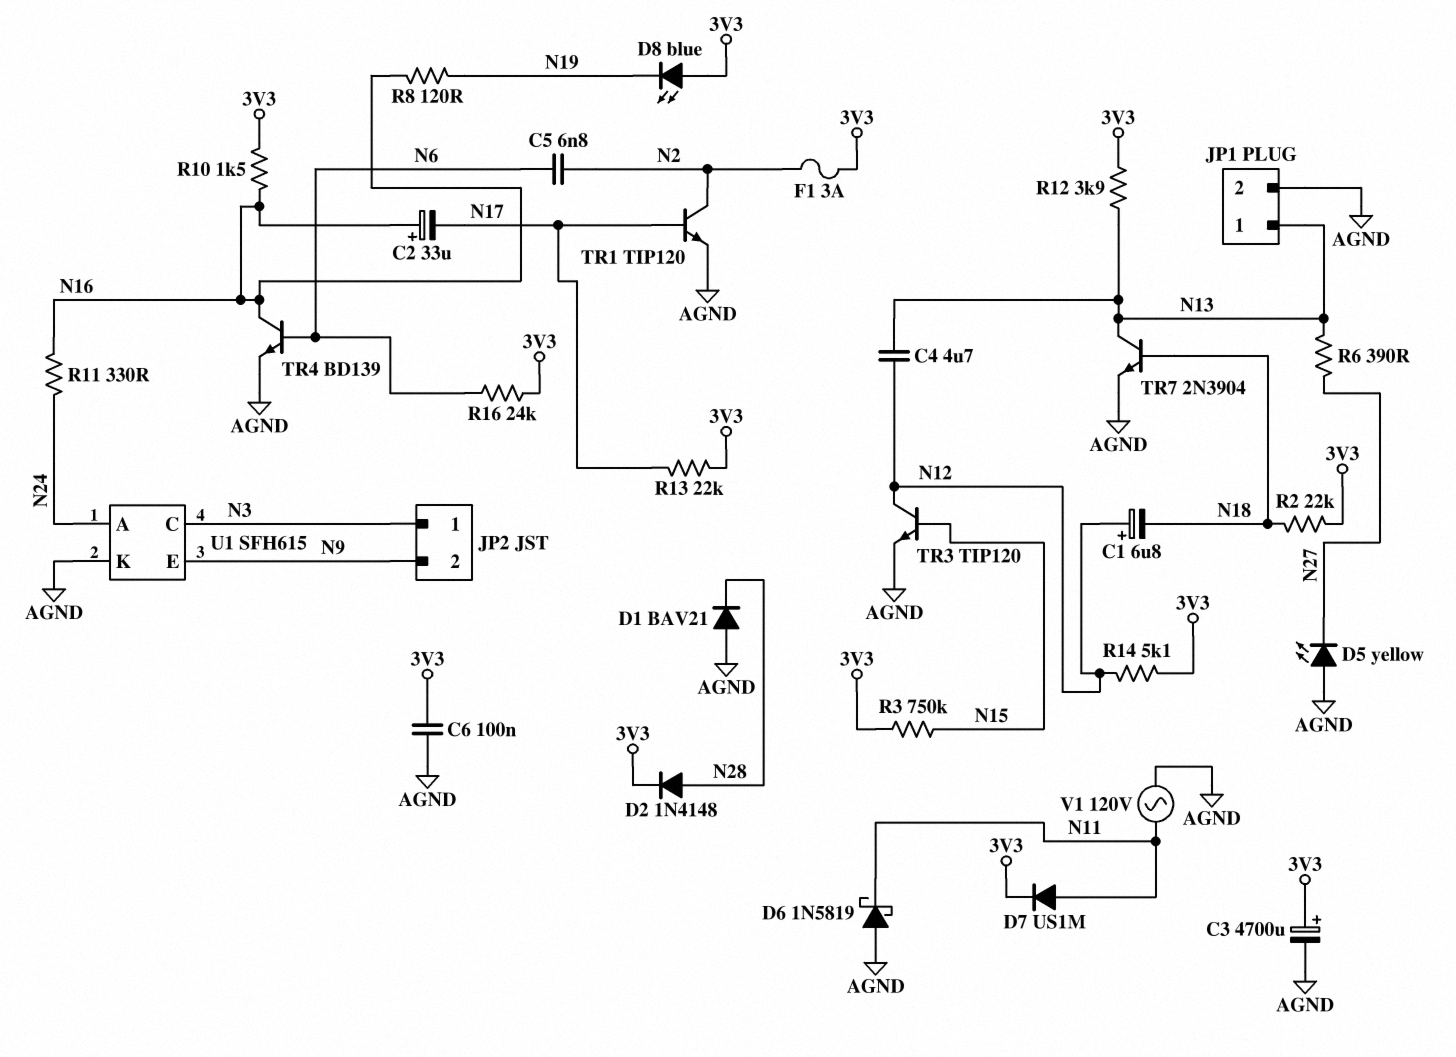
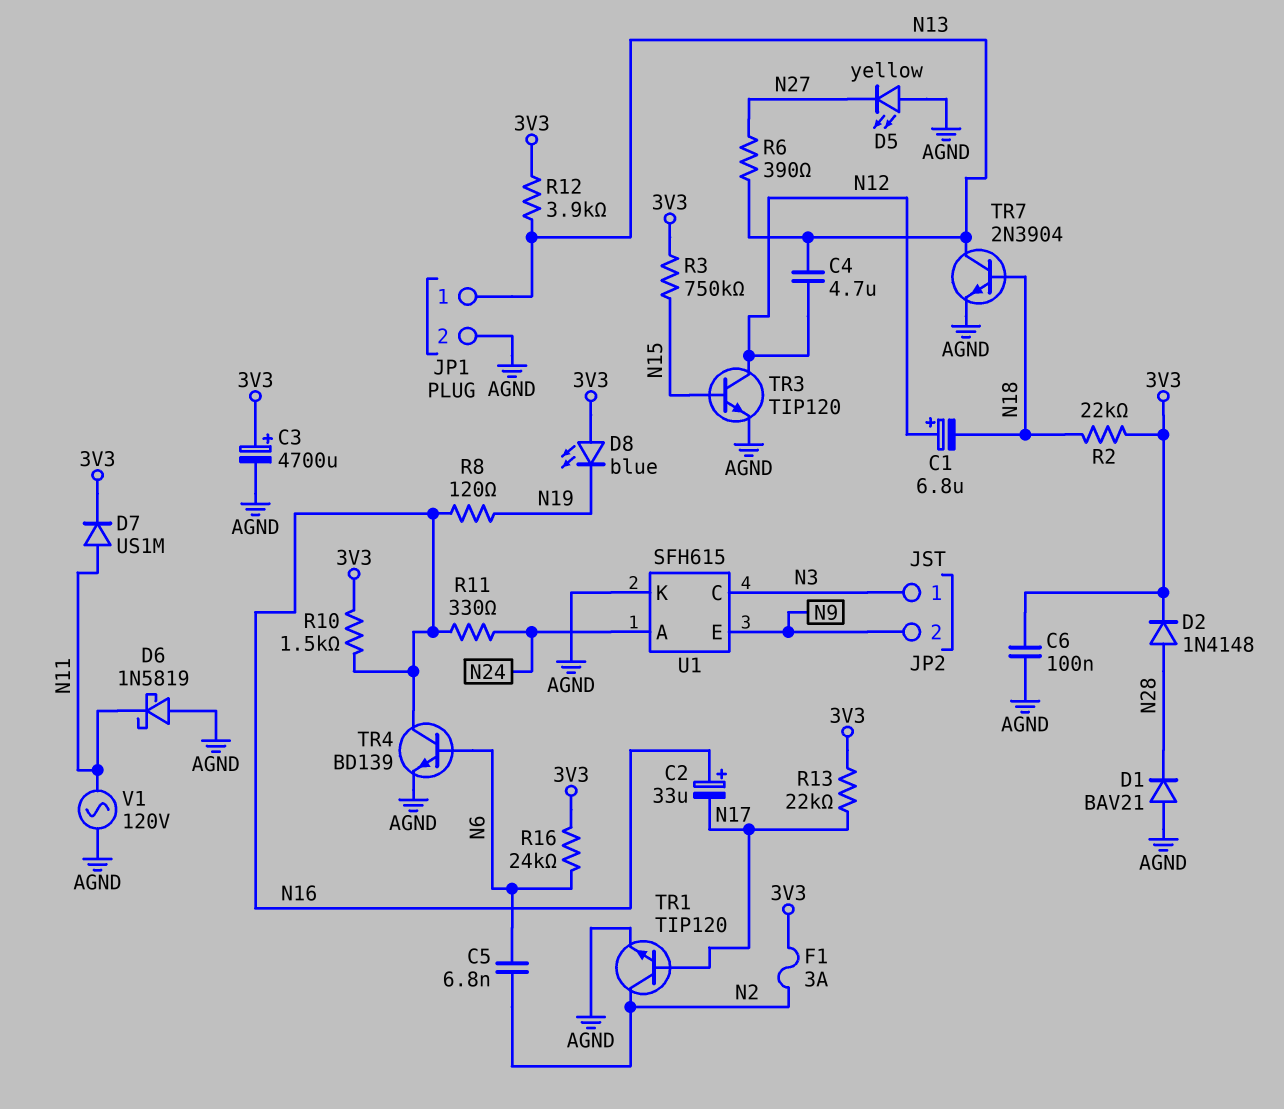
R14: 5.1k (3V3, N12) -> none

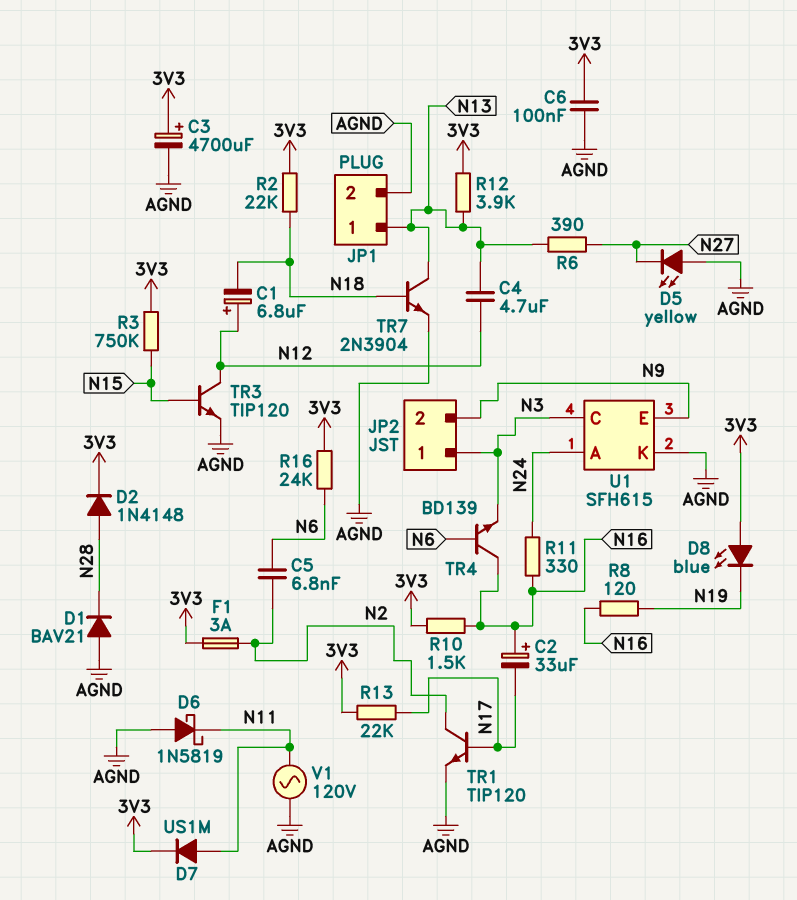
TR4: NPN BD139 (B N6, C N16, E AGND) -> NPN BD139 (B N6, C N16, E N3)

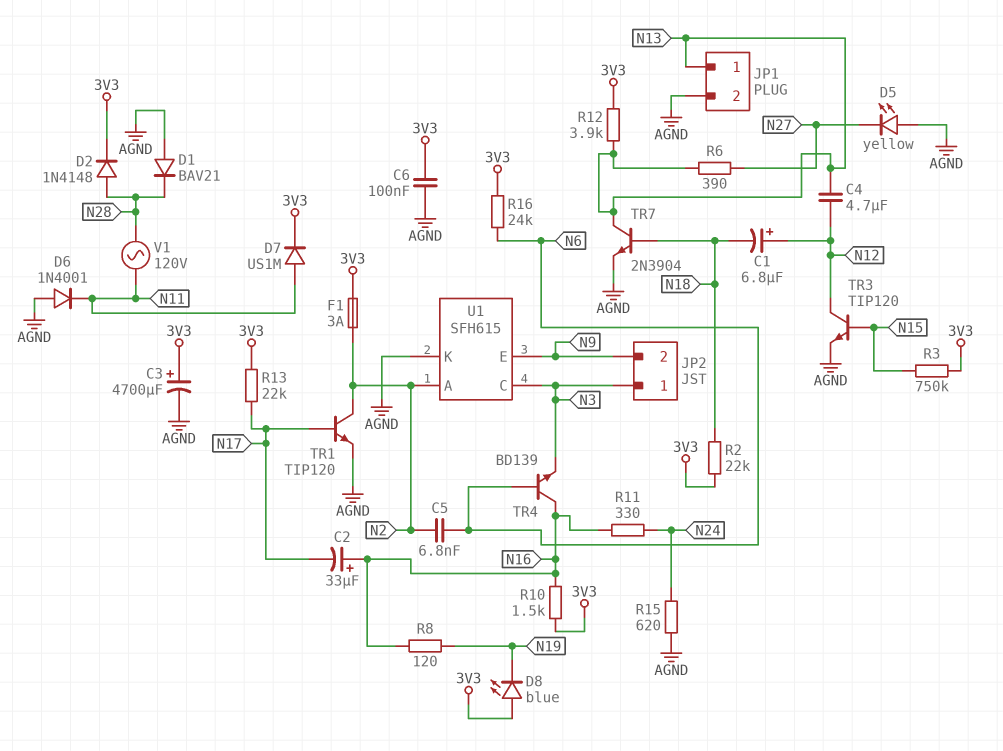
D6: schottky 1N5819 (A AGND, K N11) -> diode 1N4001 (A AGND, K N11)
R15: none -> 620 (AGND, N24)
U1 pin A: N24 -> N2
V1: AC 120V (AGND, N11) -> AC 120V (N11, N28)

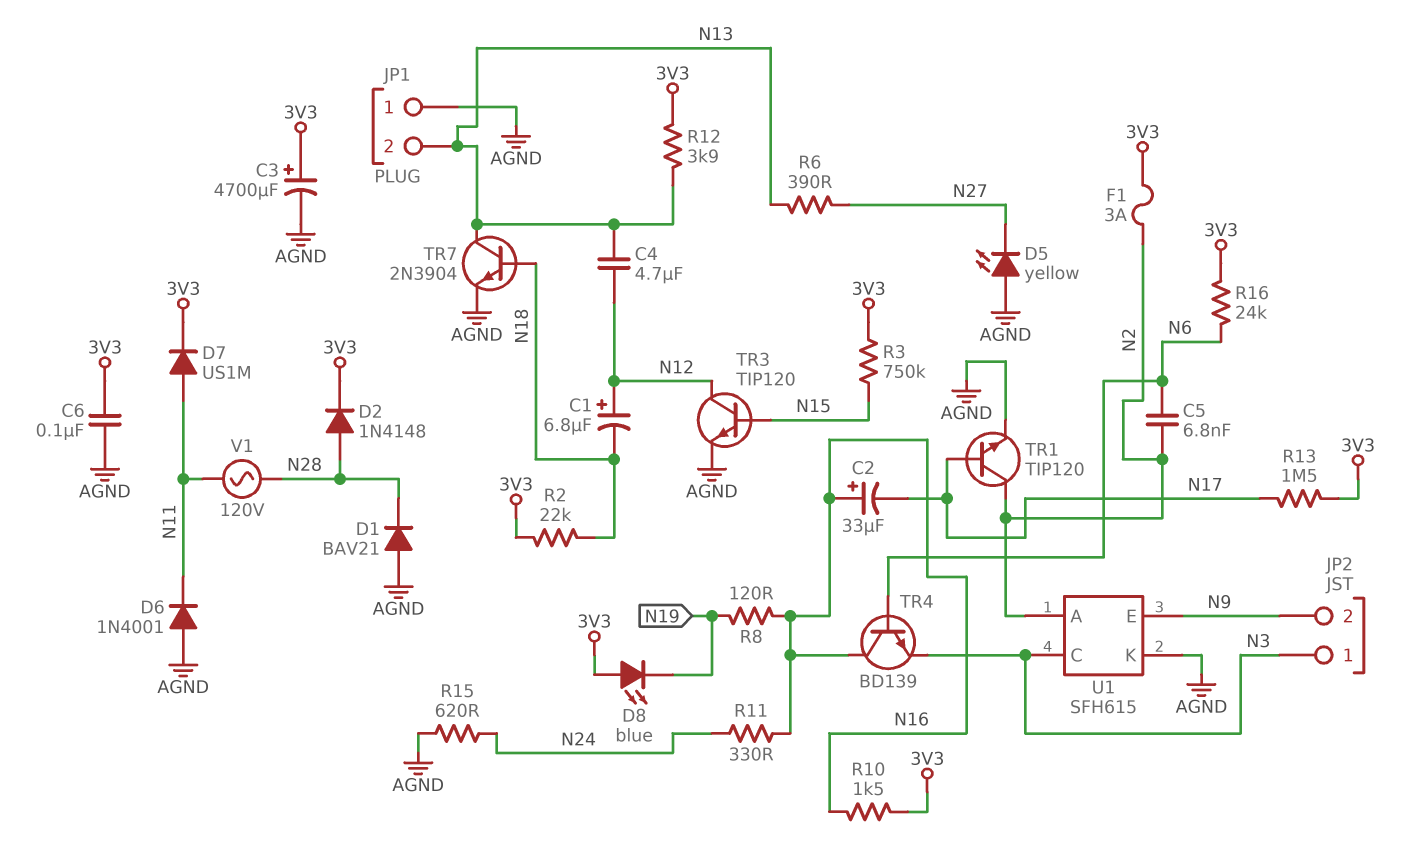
JP1 pin 1: N13 -> AGND
JP1 pin 2: AGND -> N13
R13: 22k (3V3, N17) -> 1.5M (3V3, N17)

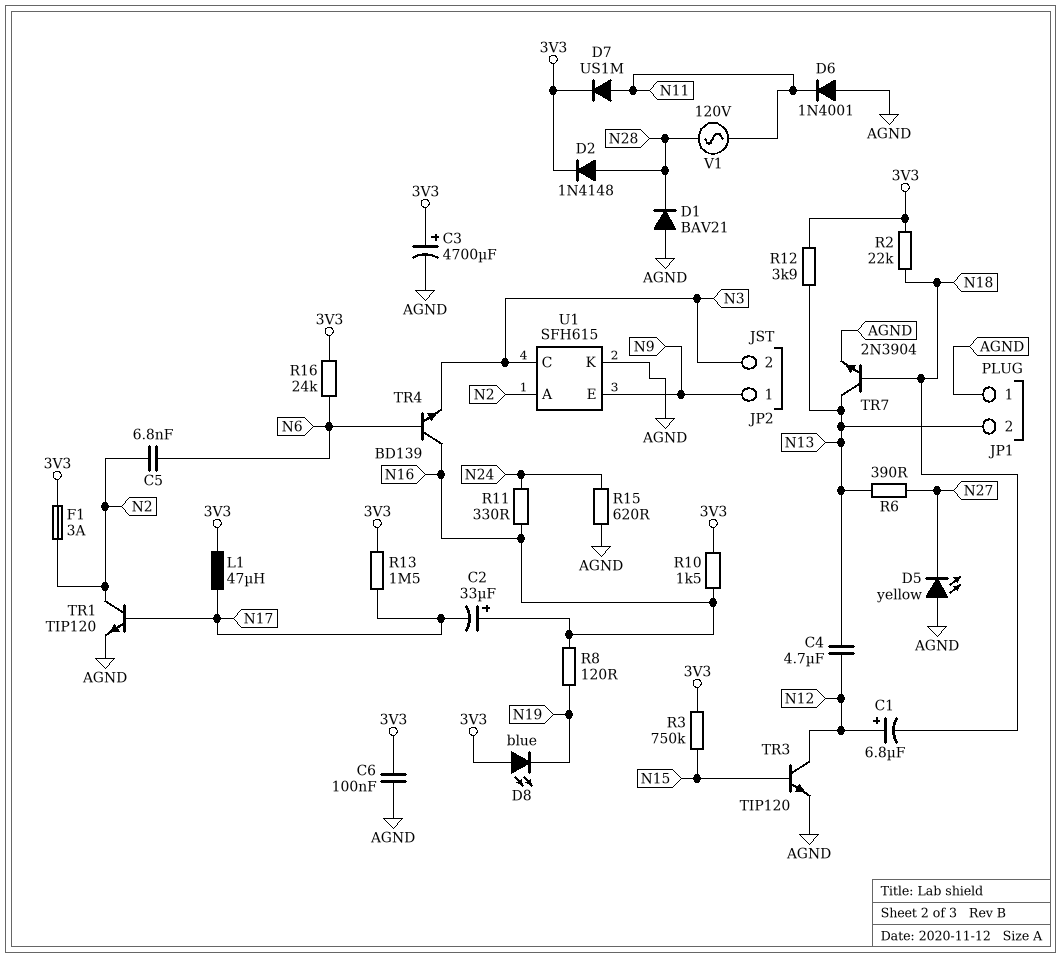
JP2 pin 1: N3 -> N9
JP2 pin 2: N9 -> N3
L1: none -> 47uH (3V3, N17)

